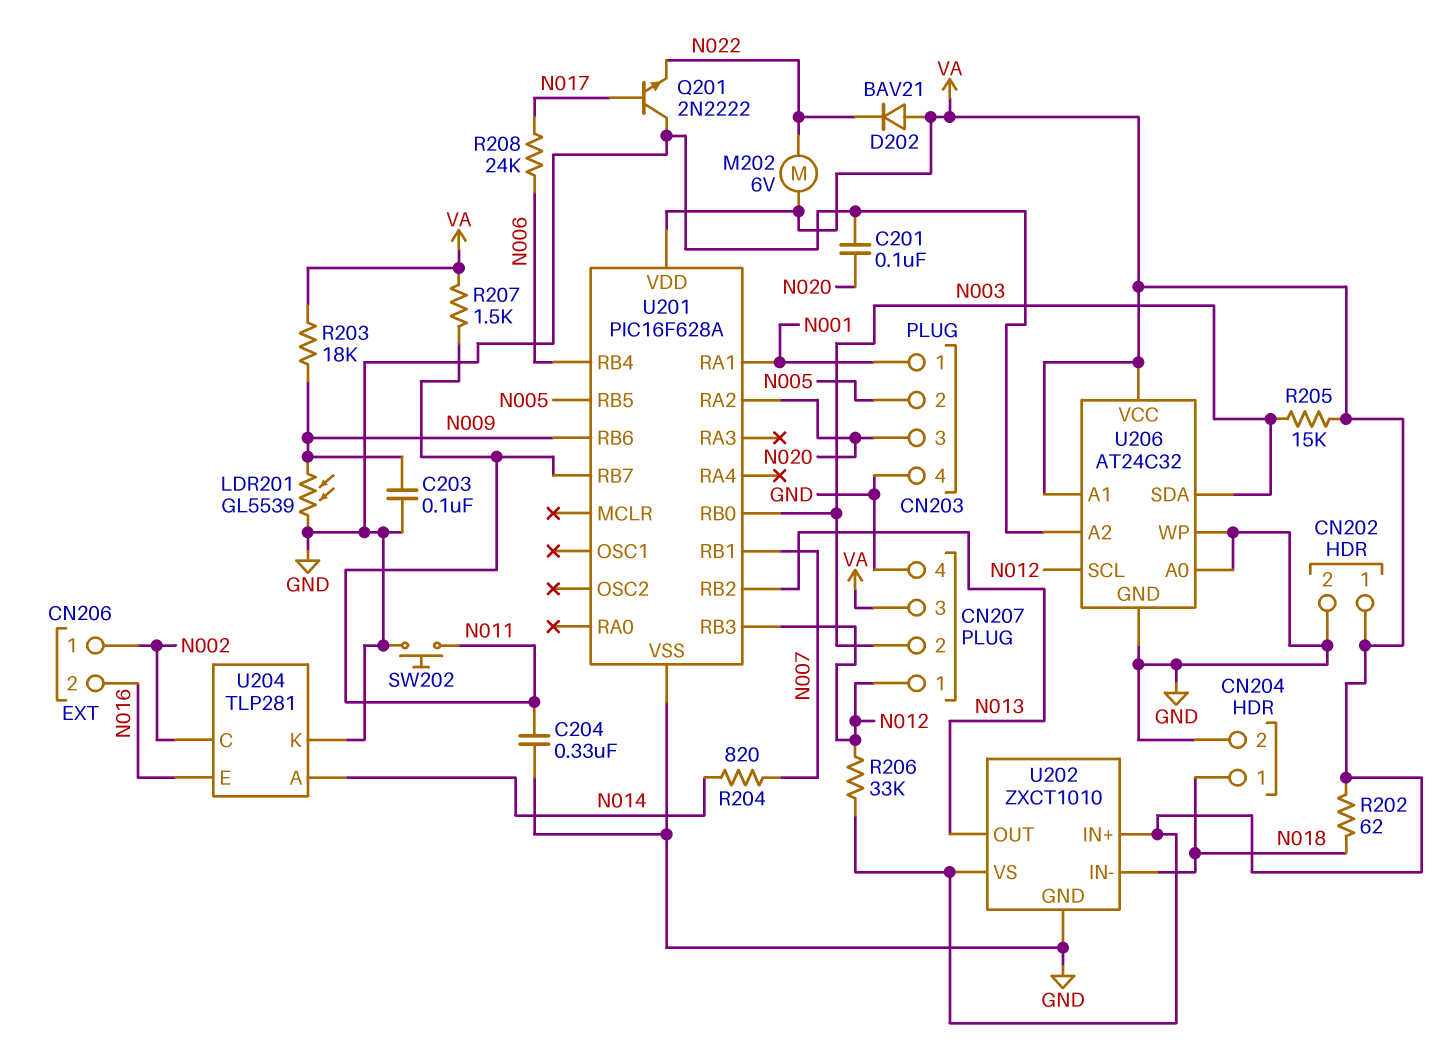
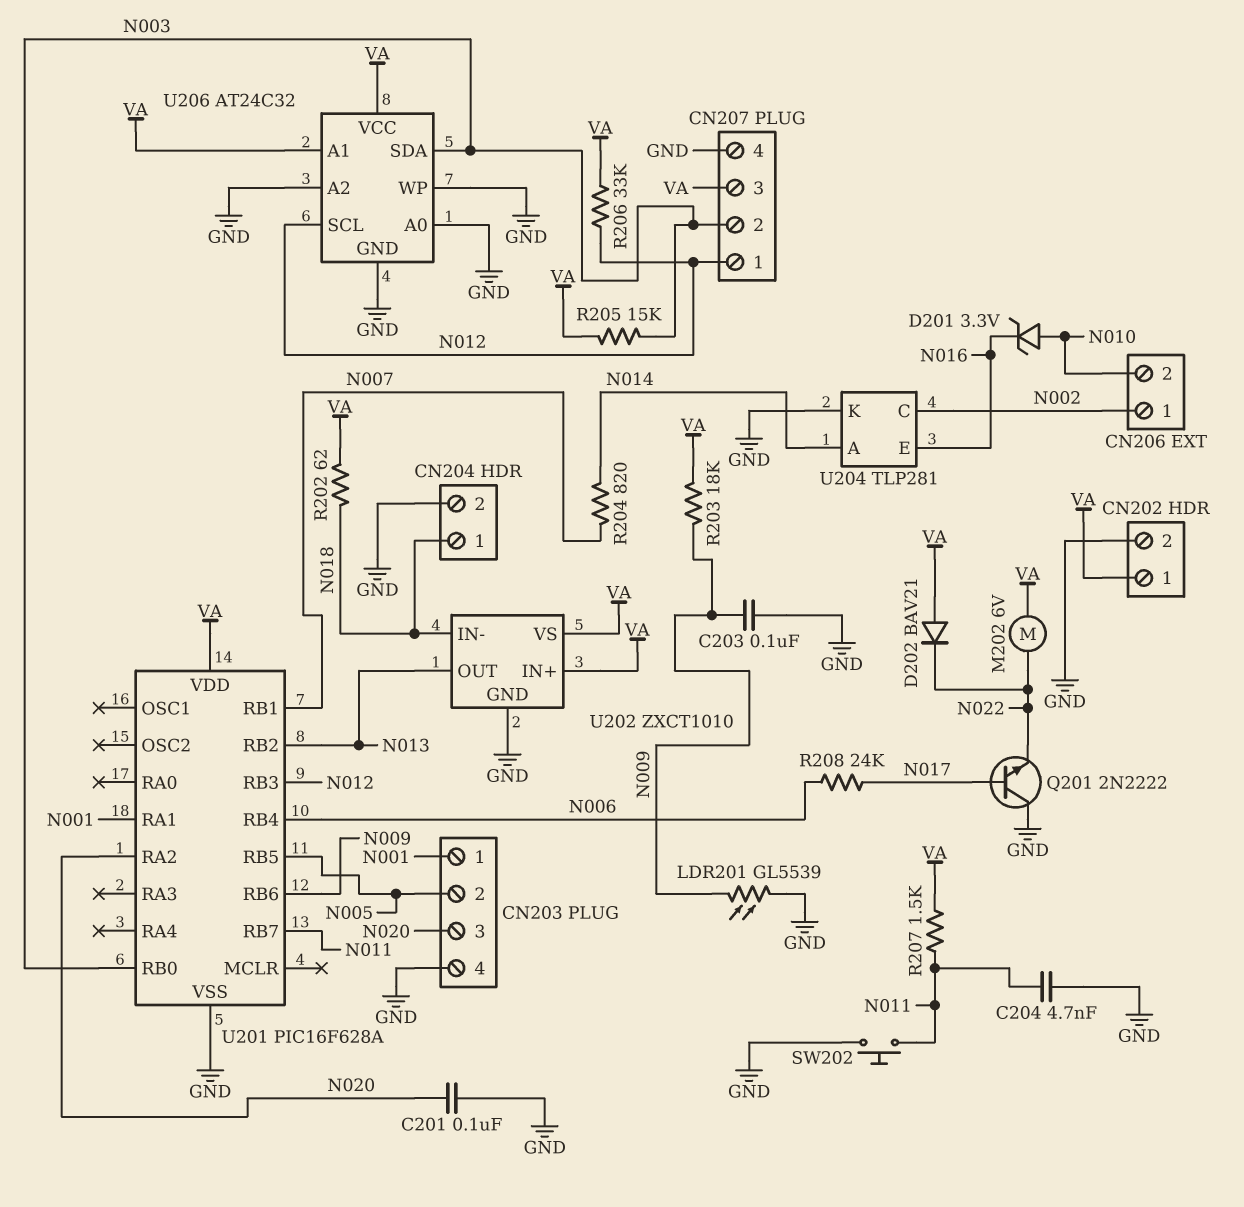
C204: 330nF (GND, N011) -> 4.7nF (GND, N011)
CN206 pin 2: N016 -> N010
D201: none -> zener 3.3V (A N010, K N016)

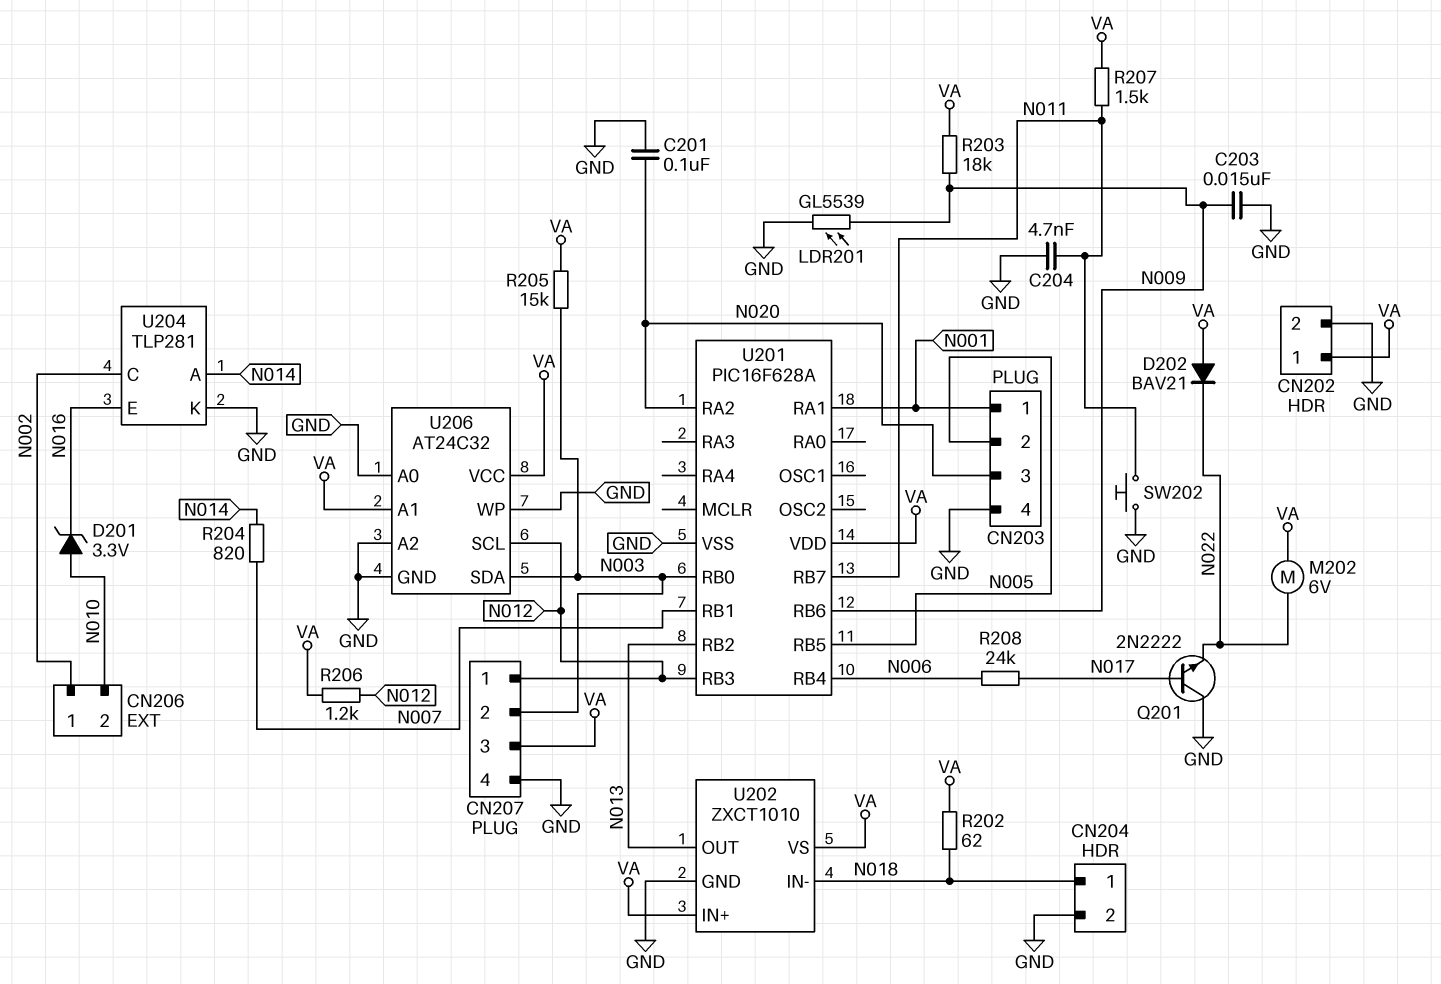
C203: 100nF (GND, N009) -> 15nF (GND, N009)
R206: 33k (N012, VA) -> 1.2k (N012, VA)

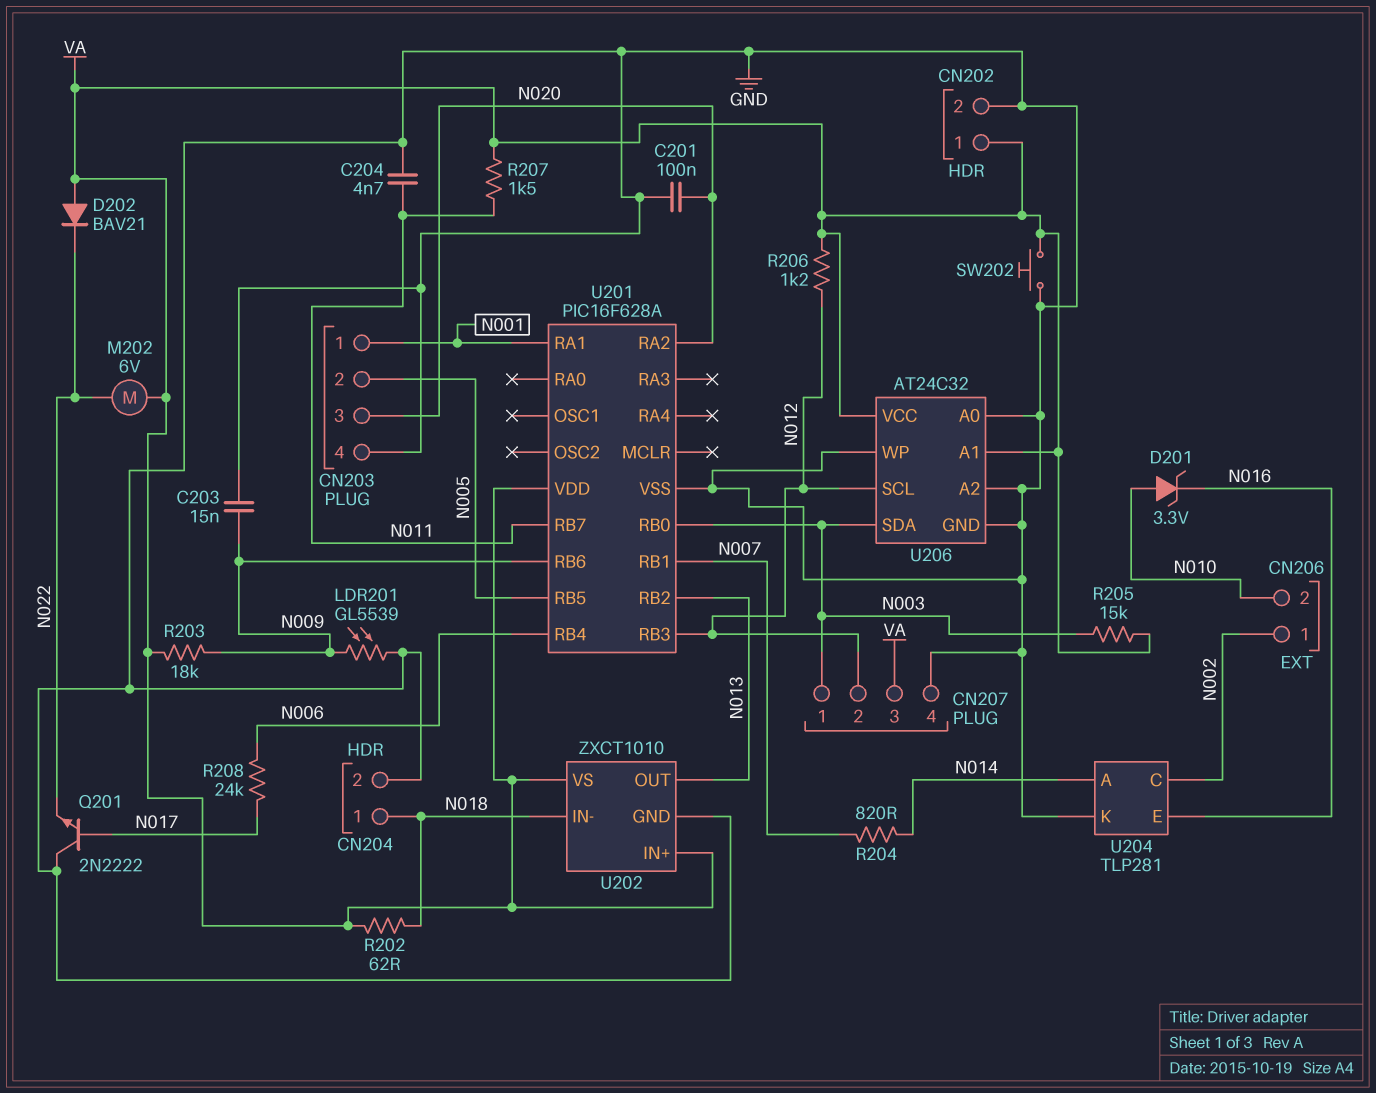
CN207 pin 1: N012 -> N003
CN207 pin 2: N003 -> N012
SW202: button (GND, N011) -> button (GND, VA)

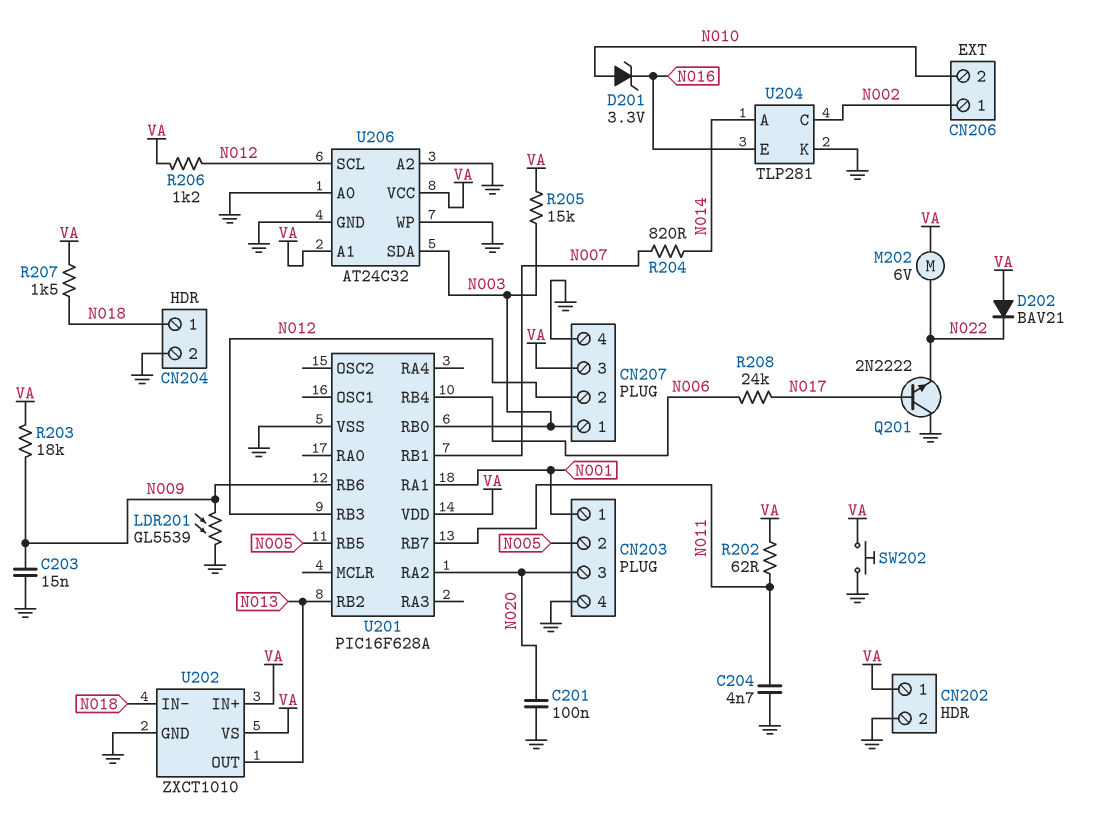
R202: 62 (N018, VA) -> 62 (N011, VA)
R207: 1.5k (N011, VA) -> 1.5k (N018, VA)

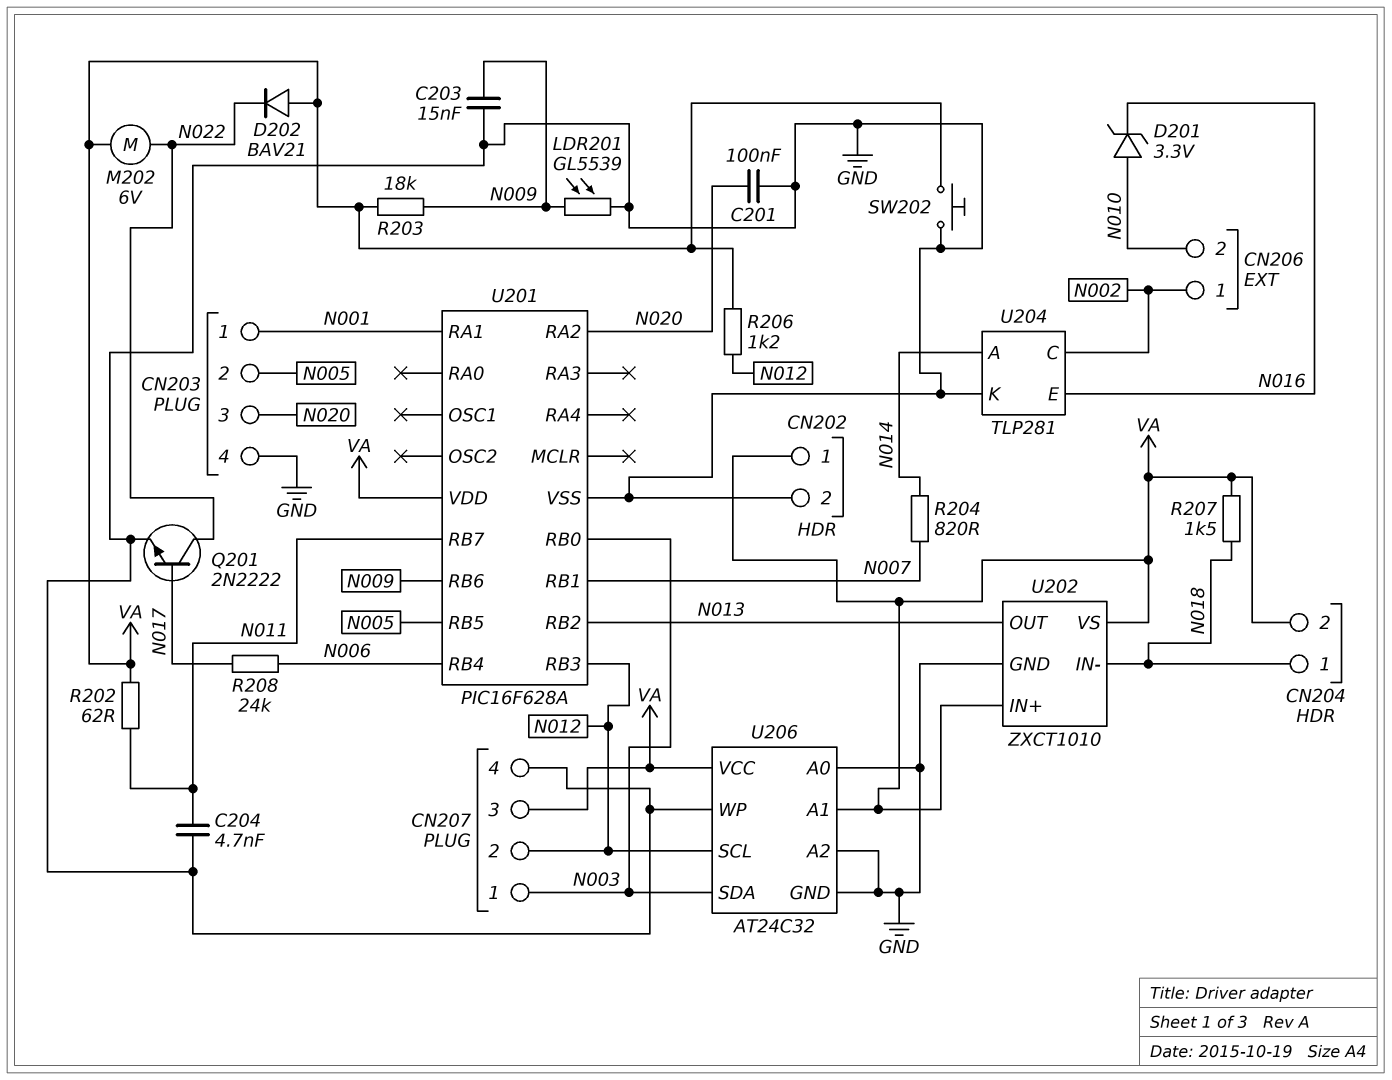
CN204 pin 2: GND -> VA
Q201: NPN 2N2222 (B N017, C GND, E N022) -> NPN 2N2222 (B N017, C N022, E GND)
R205: 15k (N003, VA) -> none

